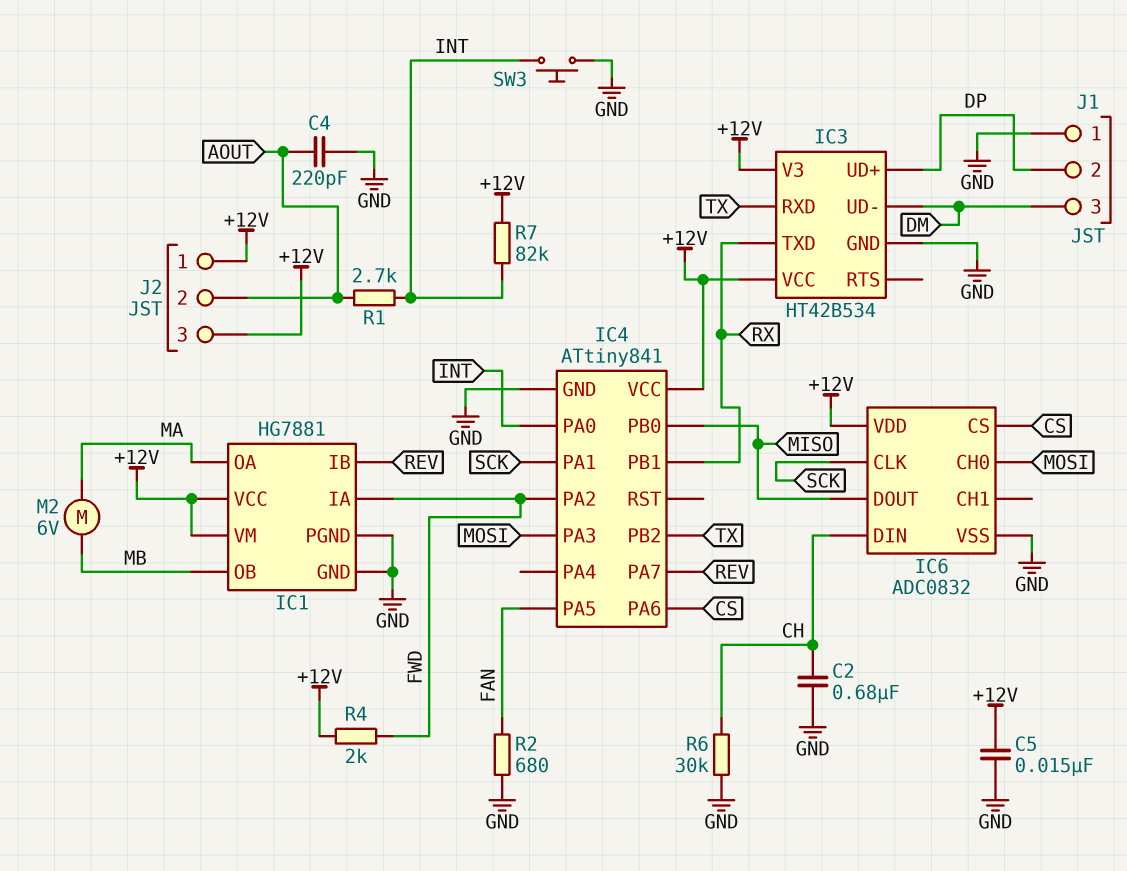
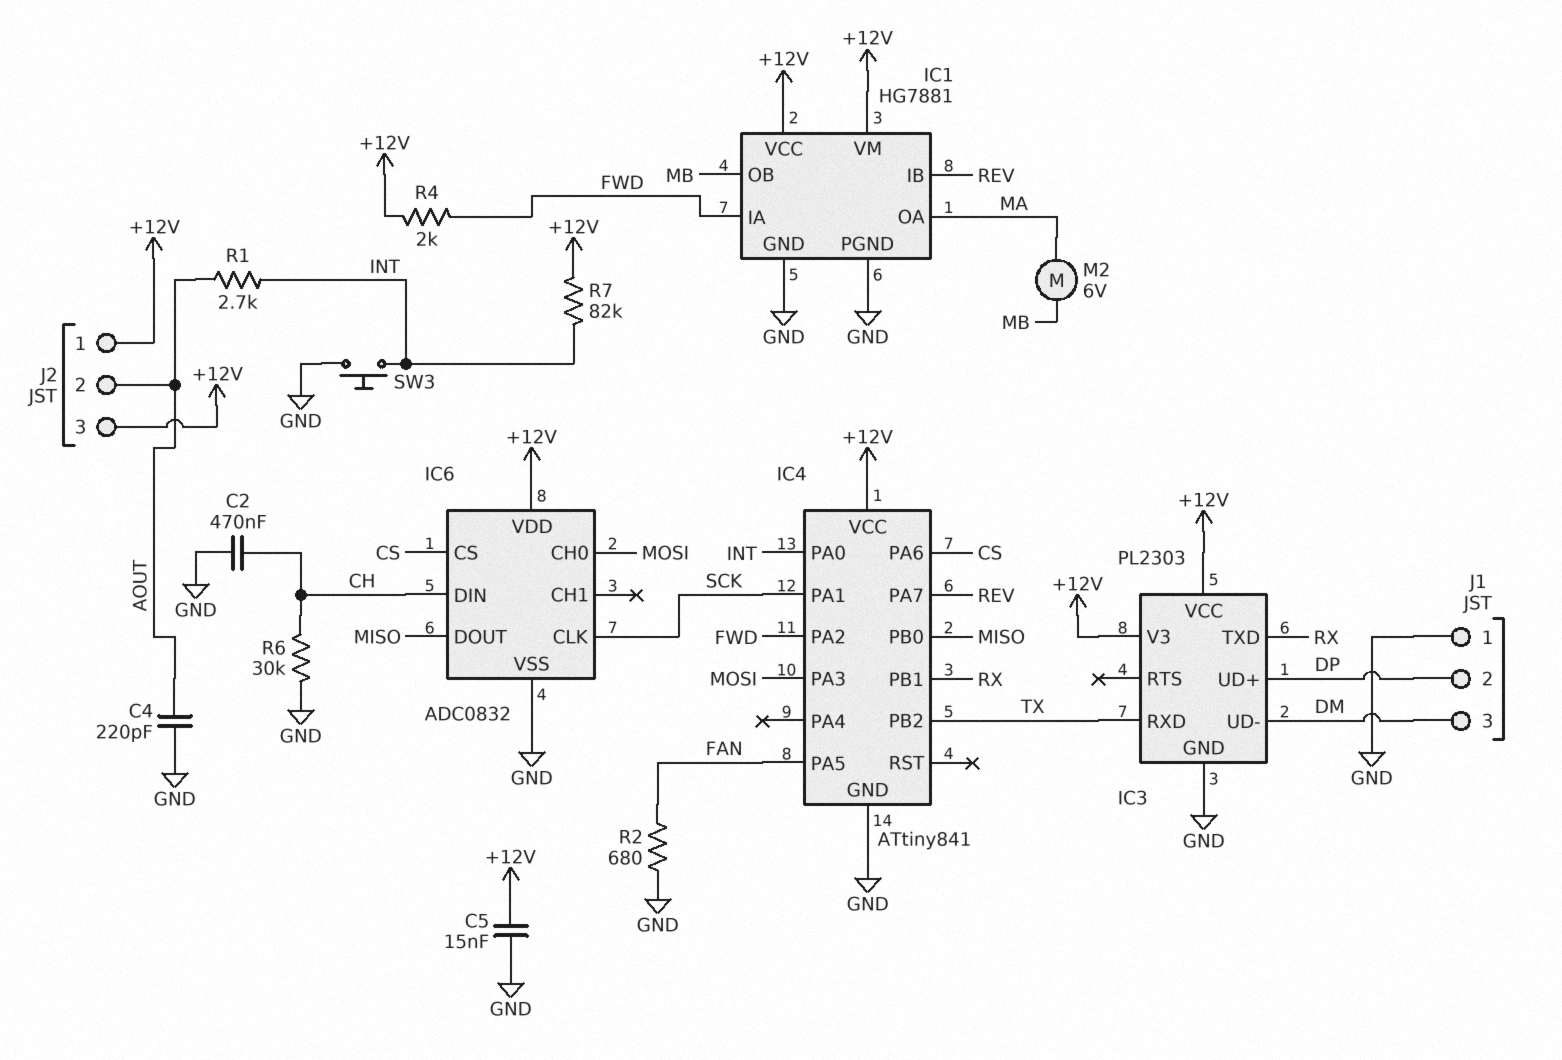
C2: 680nF (CH, GND) -> 470nF (CH, GND)
IC3: HT42B534 -> PL2303

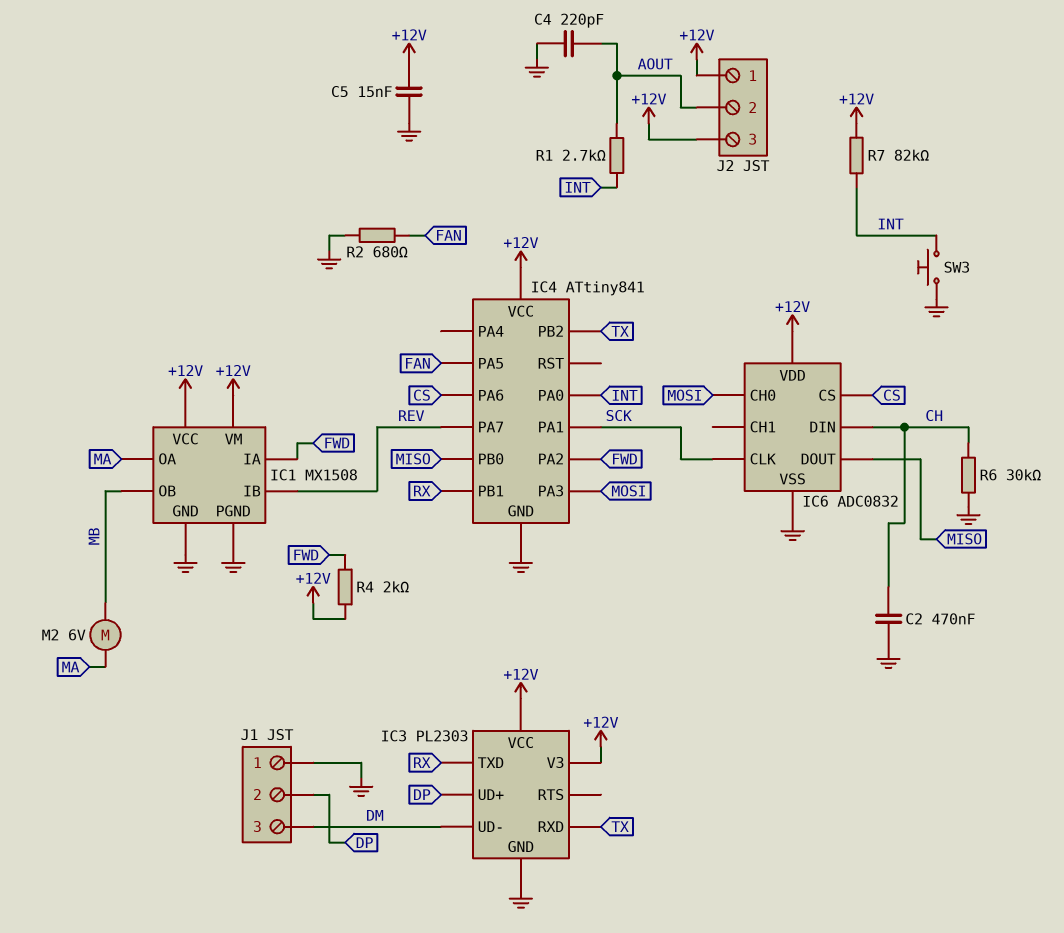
IC1: HG7881 -> MX1508

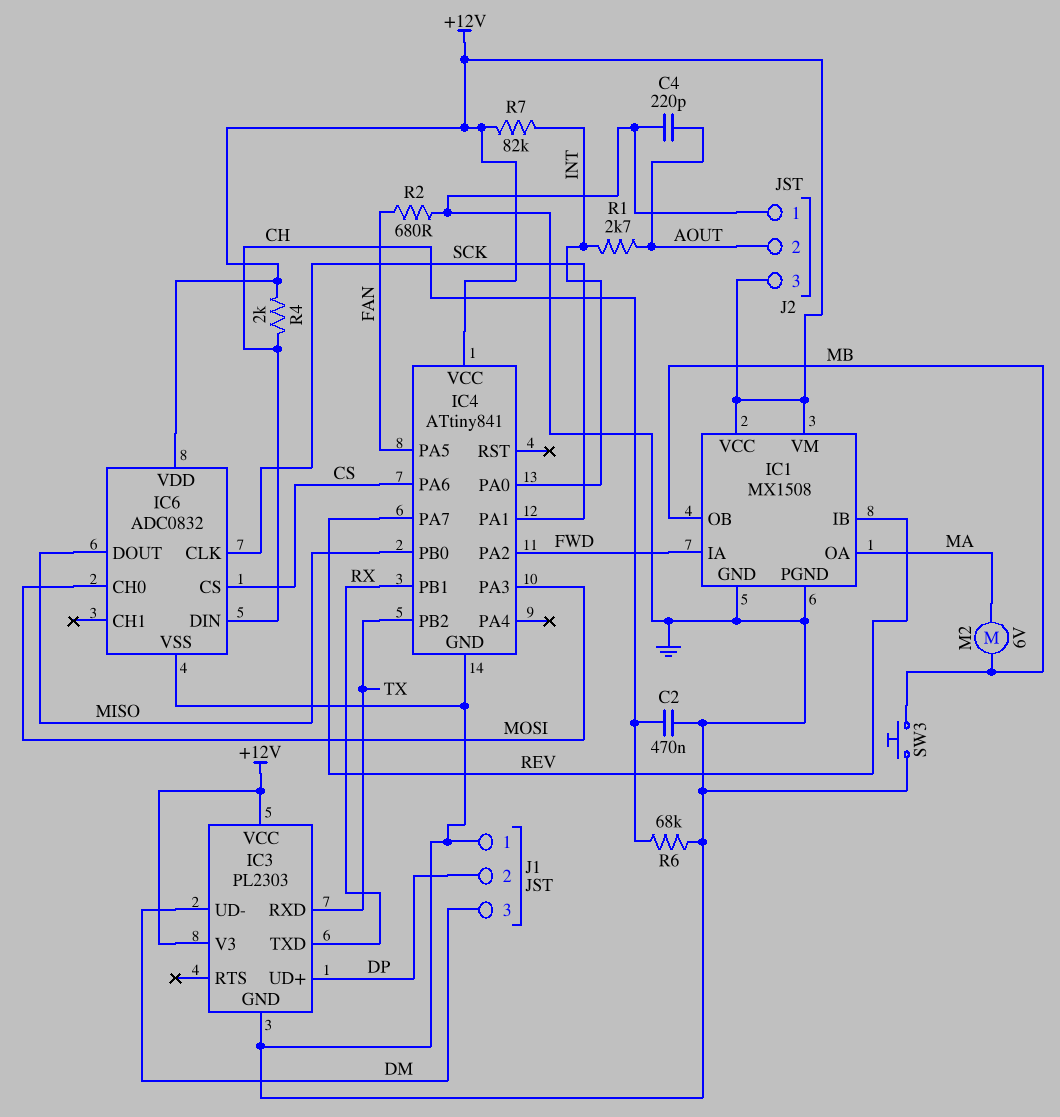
C5: 15nF (+12V, GND) -> none
J2 pin 1: +12V -> GND
R4: 2k (+12V, FWD) -> 2k (+12V, CH)
R6: 30k (CH, GND) -> 68k (CH, GND)
SW3: button (GND, INT) -> button (GND, MB)

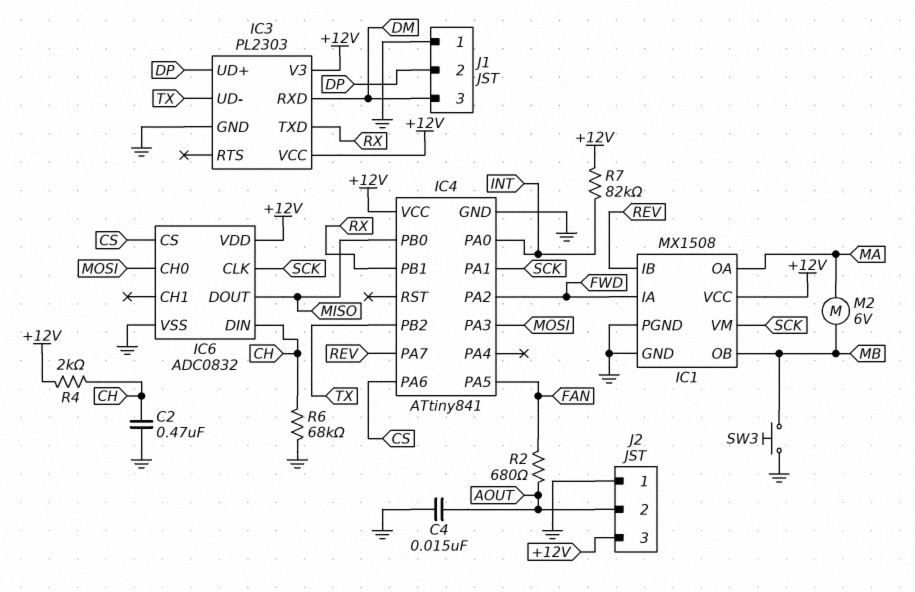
C4: 220pF (AOUT, GND) -> 15nF (AOUT, GND)
IC1 pin VM: +12V -> SCK
IC3 pin RXD: TX -> DM
IC3 pin UD-: DM -> TX
R1: 2.7k (AOUT, INT) -> none
R2: 680 (FAN, GND) -> 680 (AOUT, FAN)

